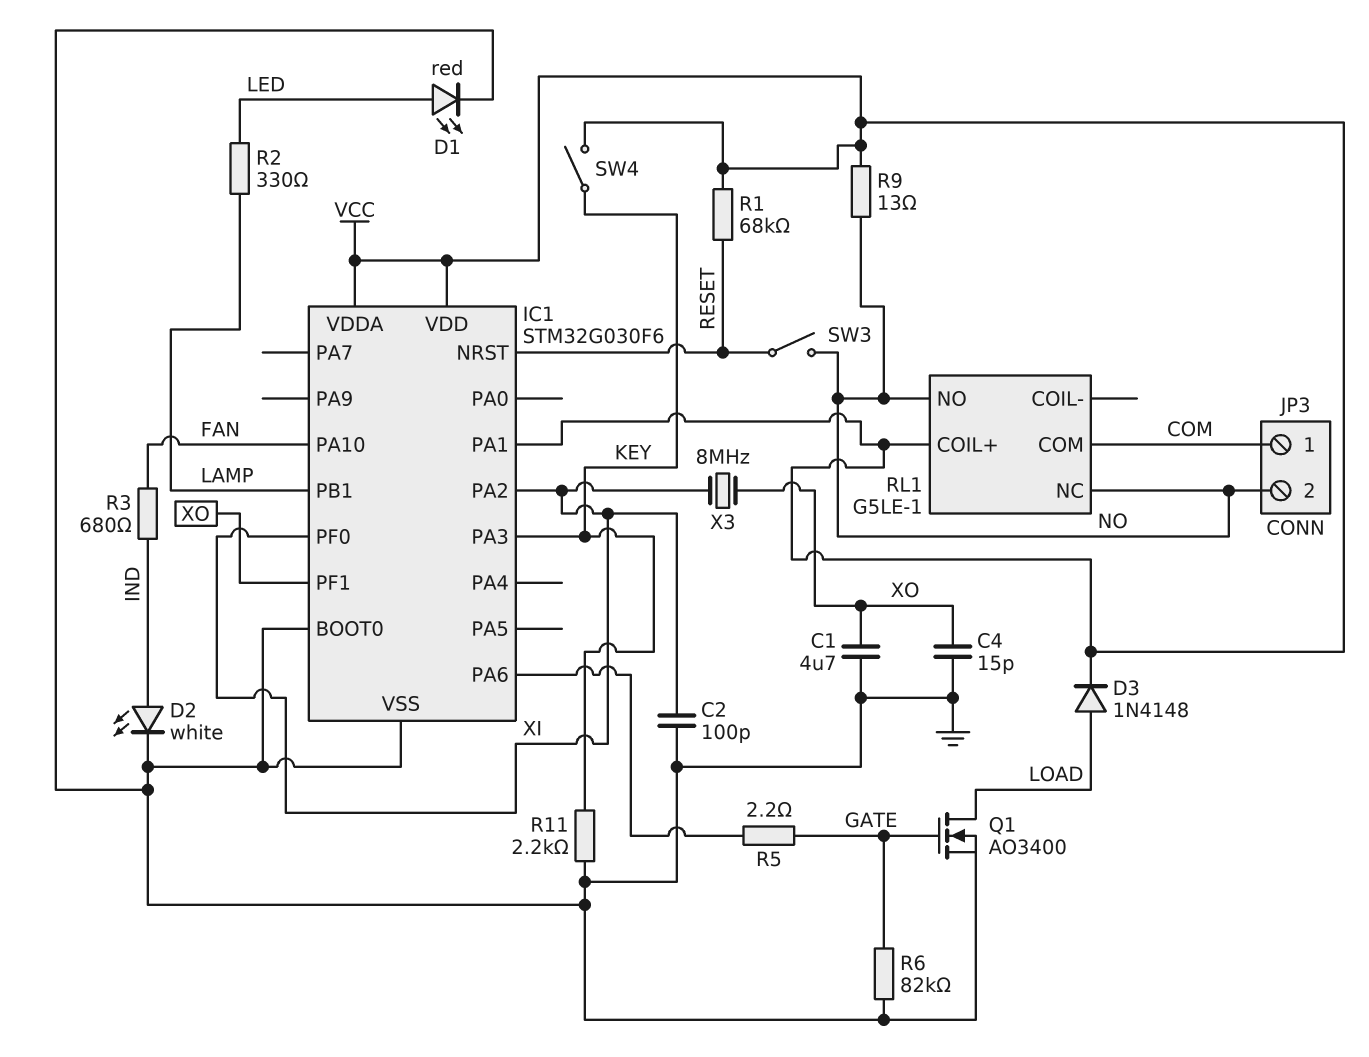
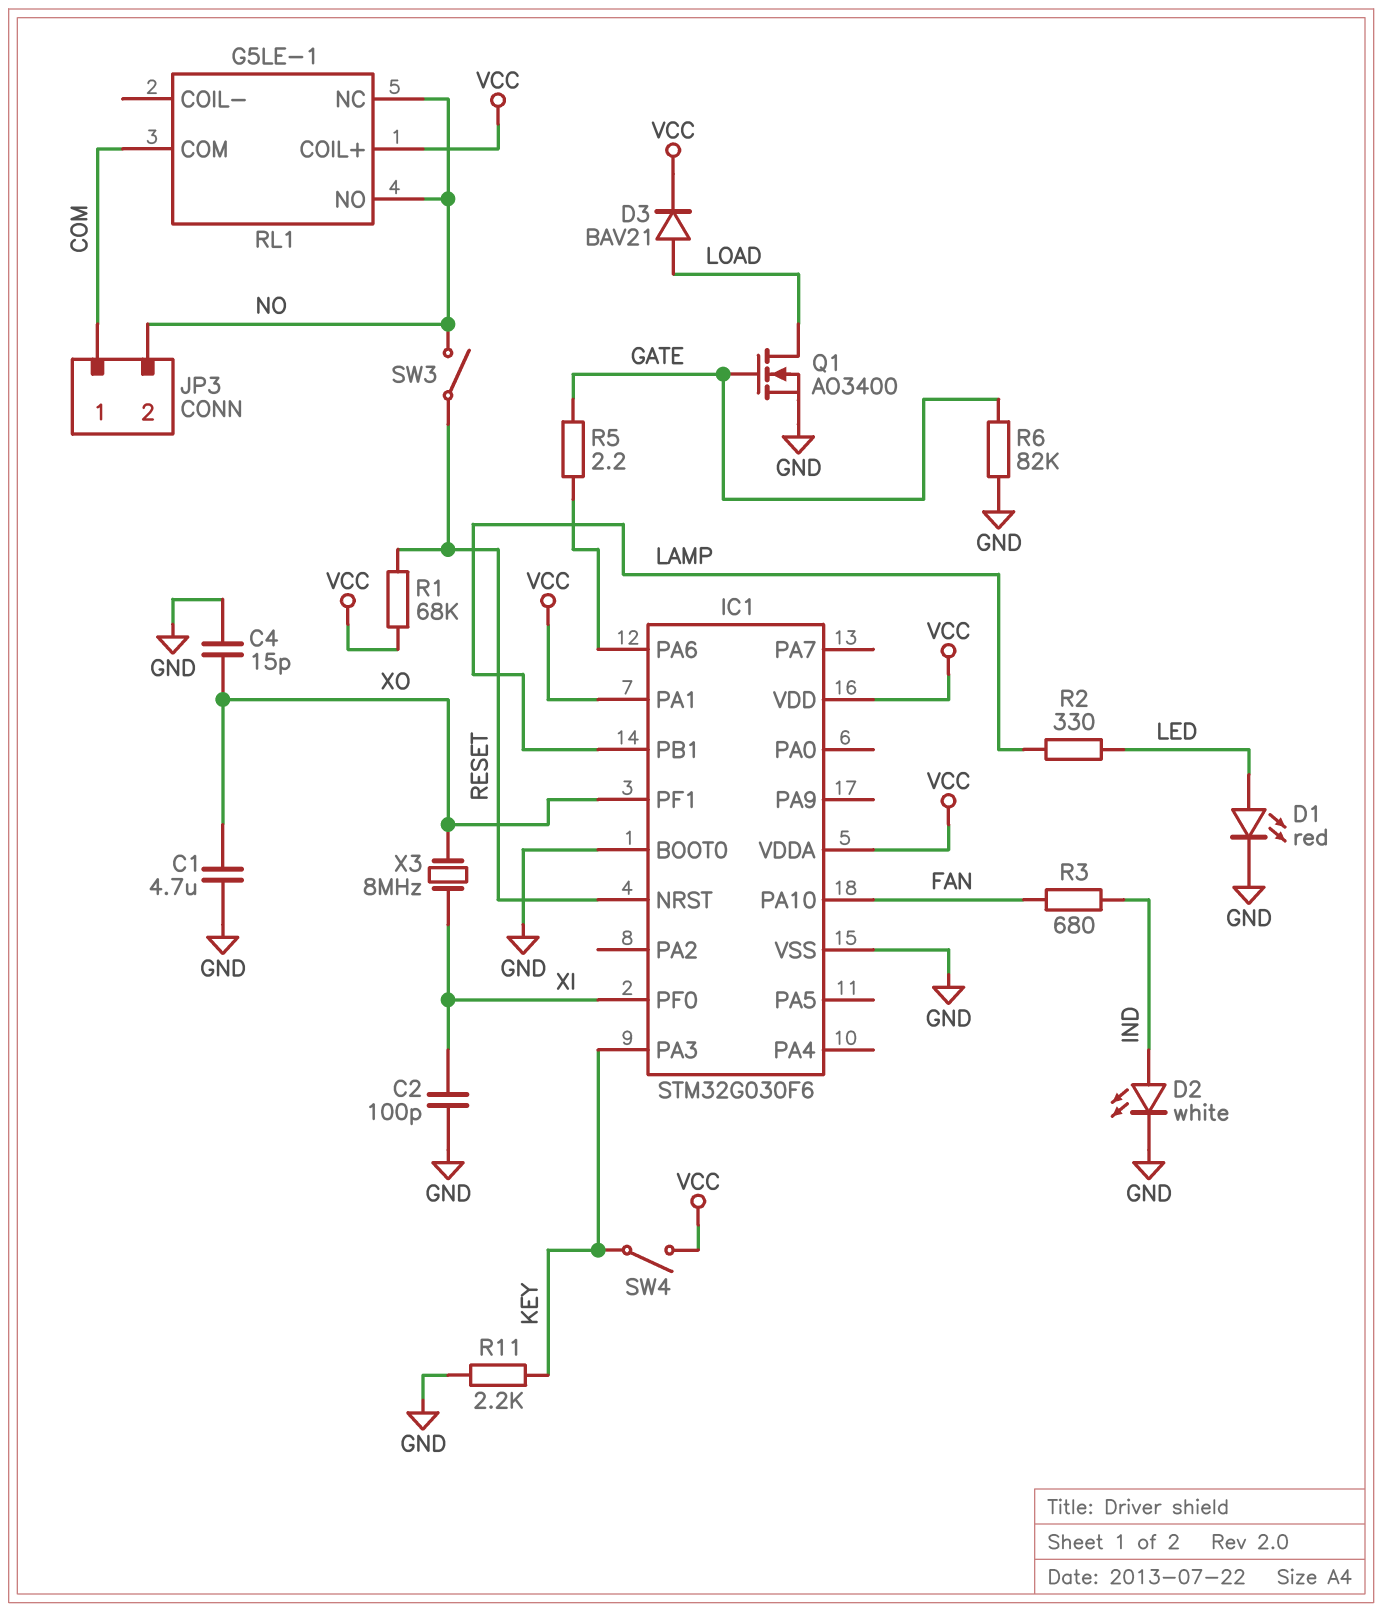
D3: diode 1N4148 (A LOAD, K VCC) -> diode BAV21 (A LOAD, K VCC)
IC1 pin PA2: XI -> none
R9: 13 (NO, VCC) -> none

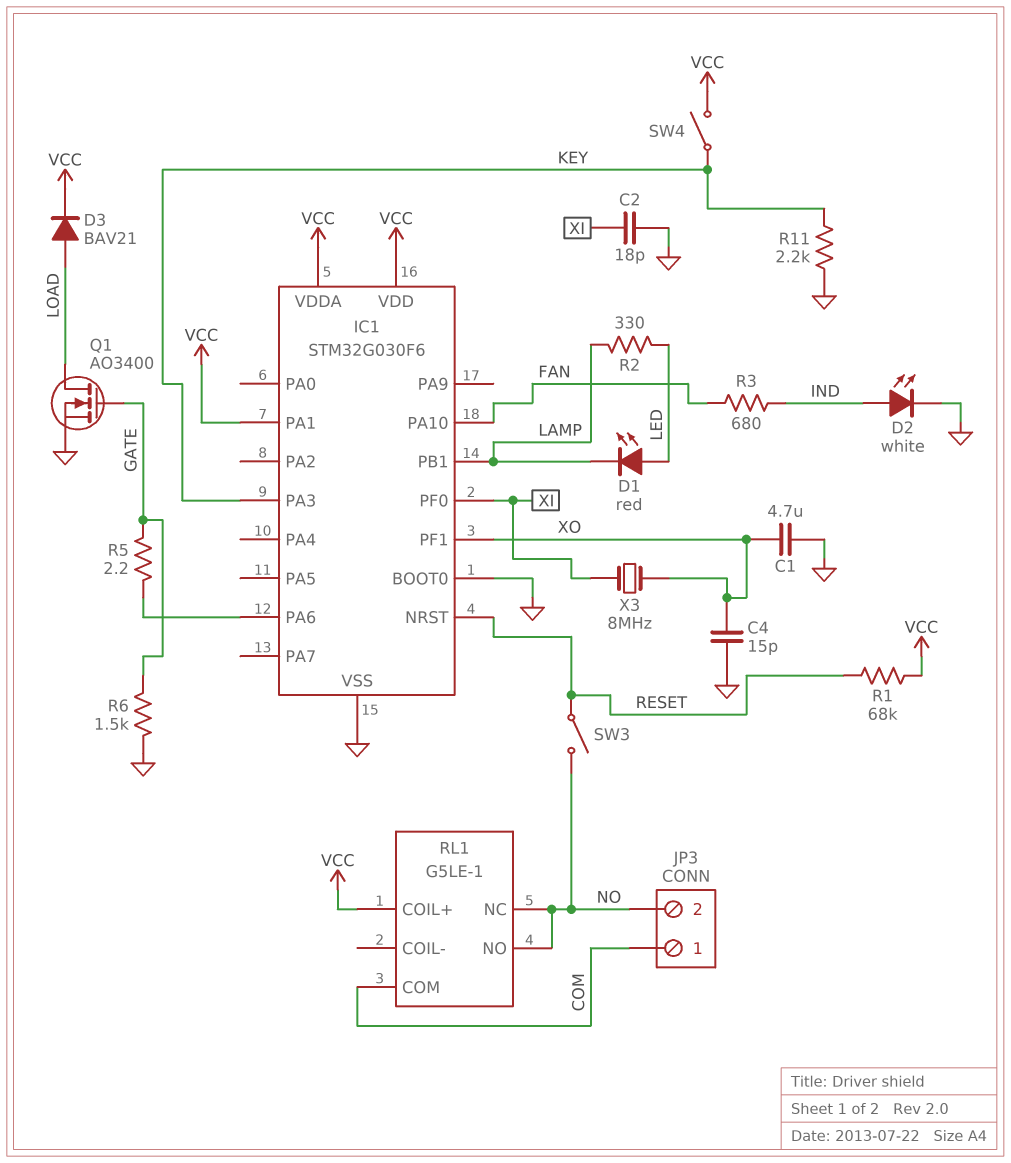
C2: 100pF (GND, XI) -> 18pF (GND, XI)
D1: LED red (A LED, K GND) -> LED red (A LED, K LAMP)
R6: 82k (GATE, GND) -> 1.5k (GATE, GND)

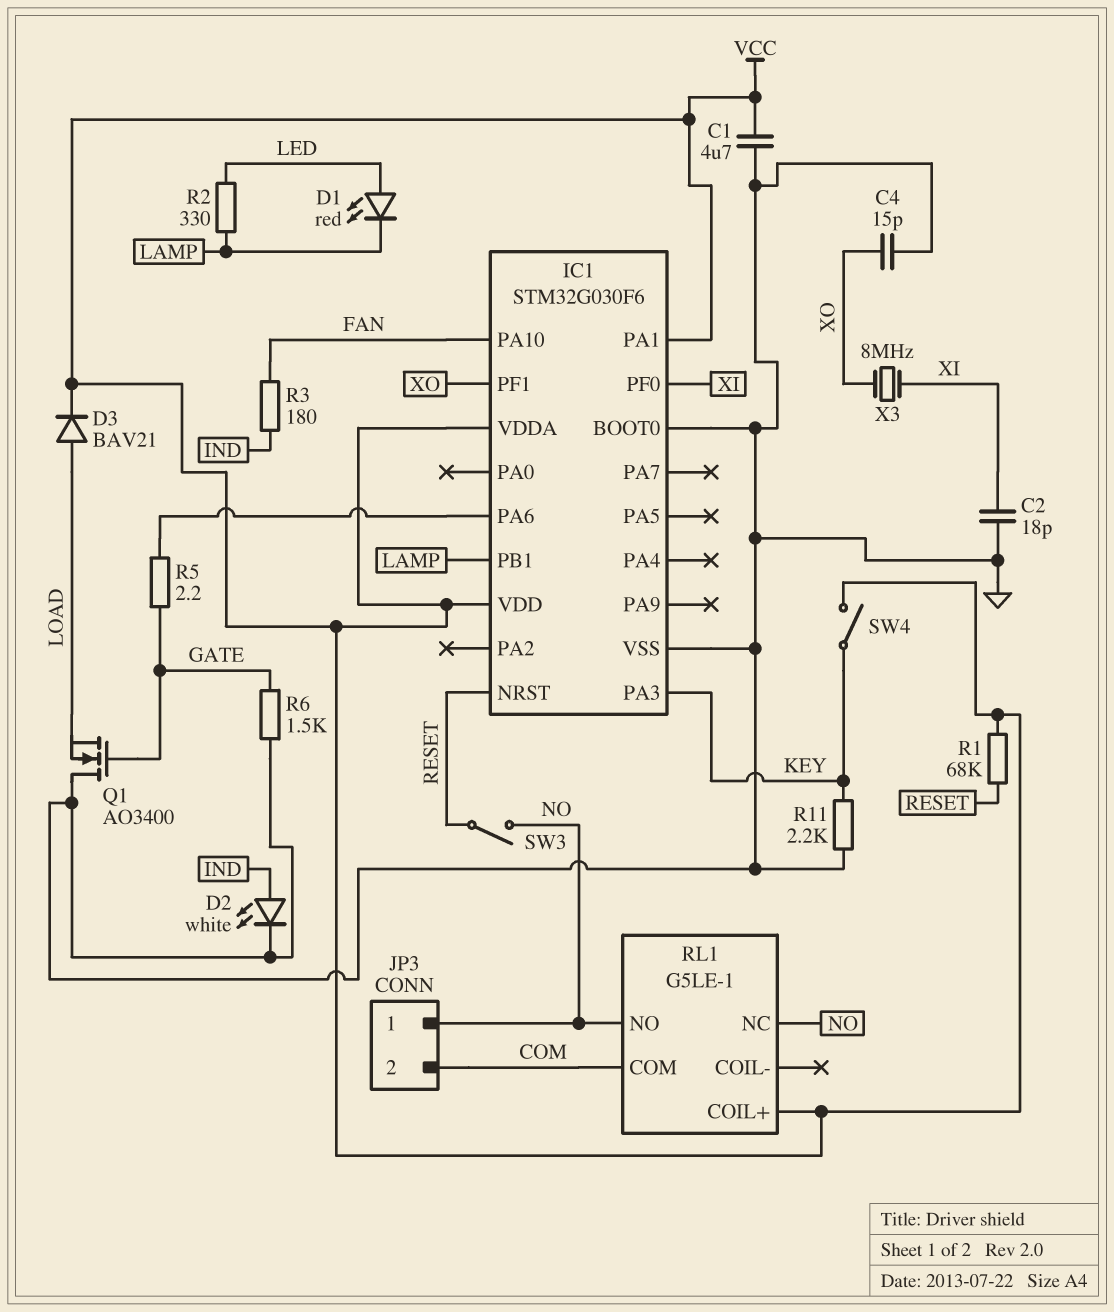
C1: 4.7uF (GND, XO) -> 4.7uF (GND, VCC)
JP3 pin 1: COM -> NO
JP3 pin 2: NO -> COM
Q1: NMOS AO3400 (G GATE, D LOAD, S GND) -> NMOS AO3400 (G GATE, D GND, S LOAD)
R3: 680 (FAN, IND) -> 180 (FAN, IND)

